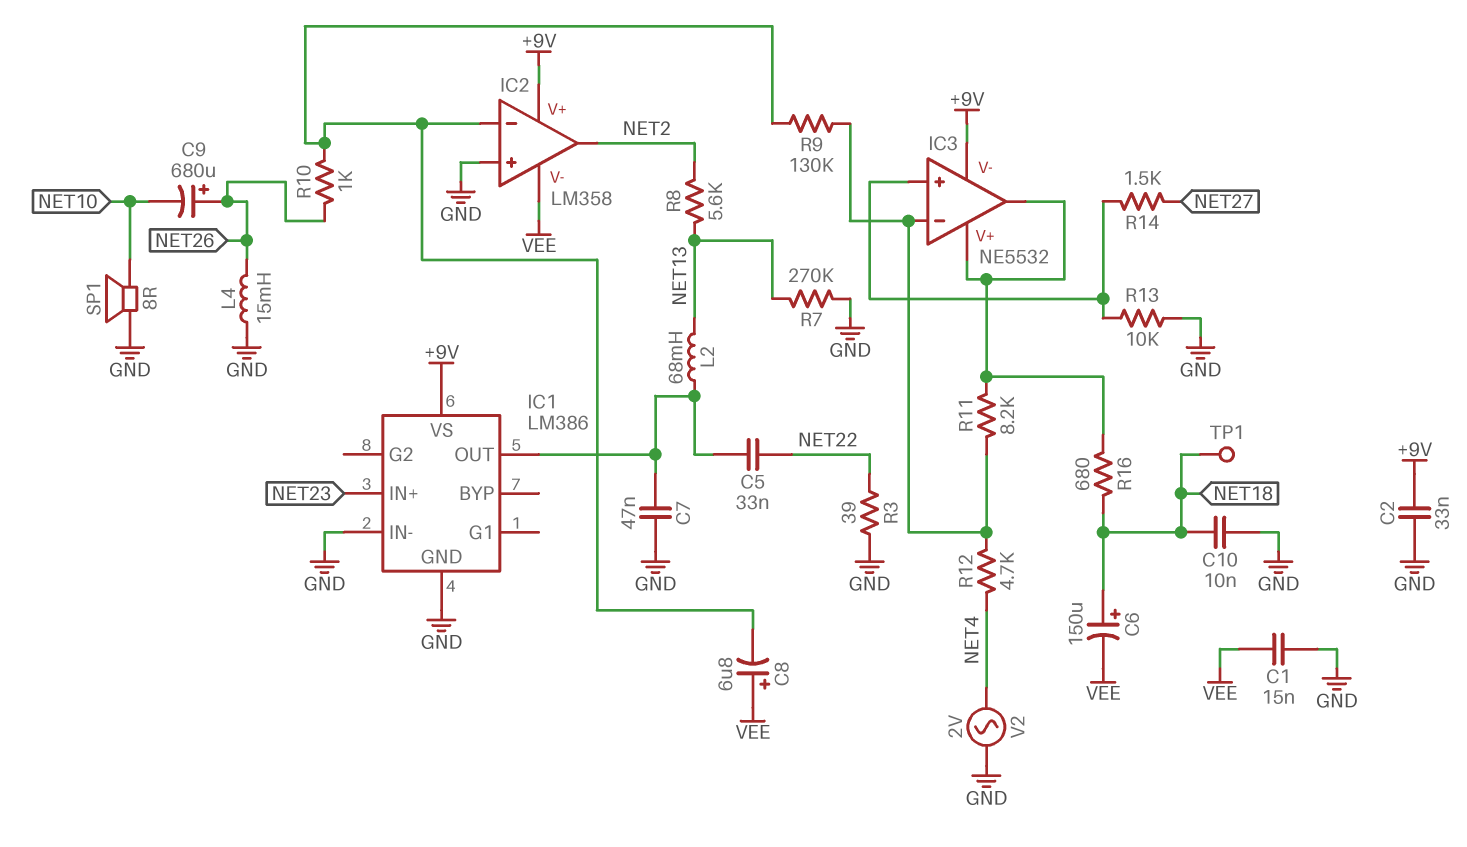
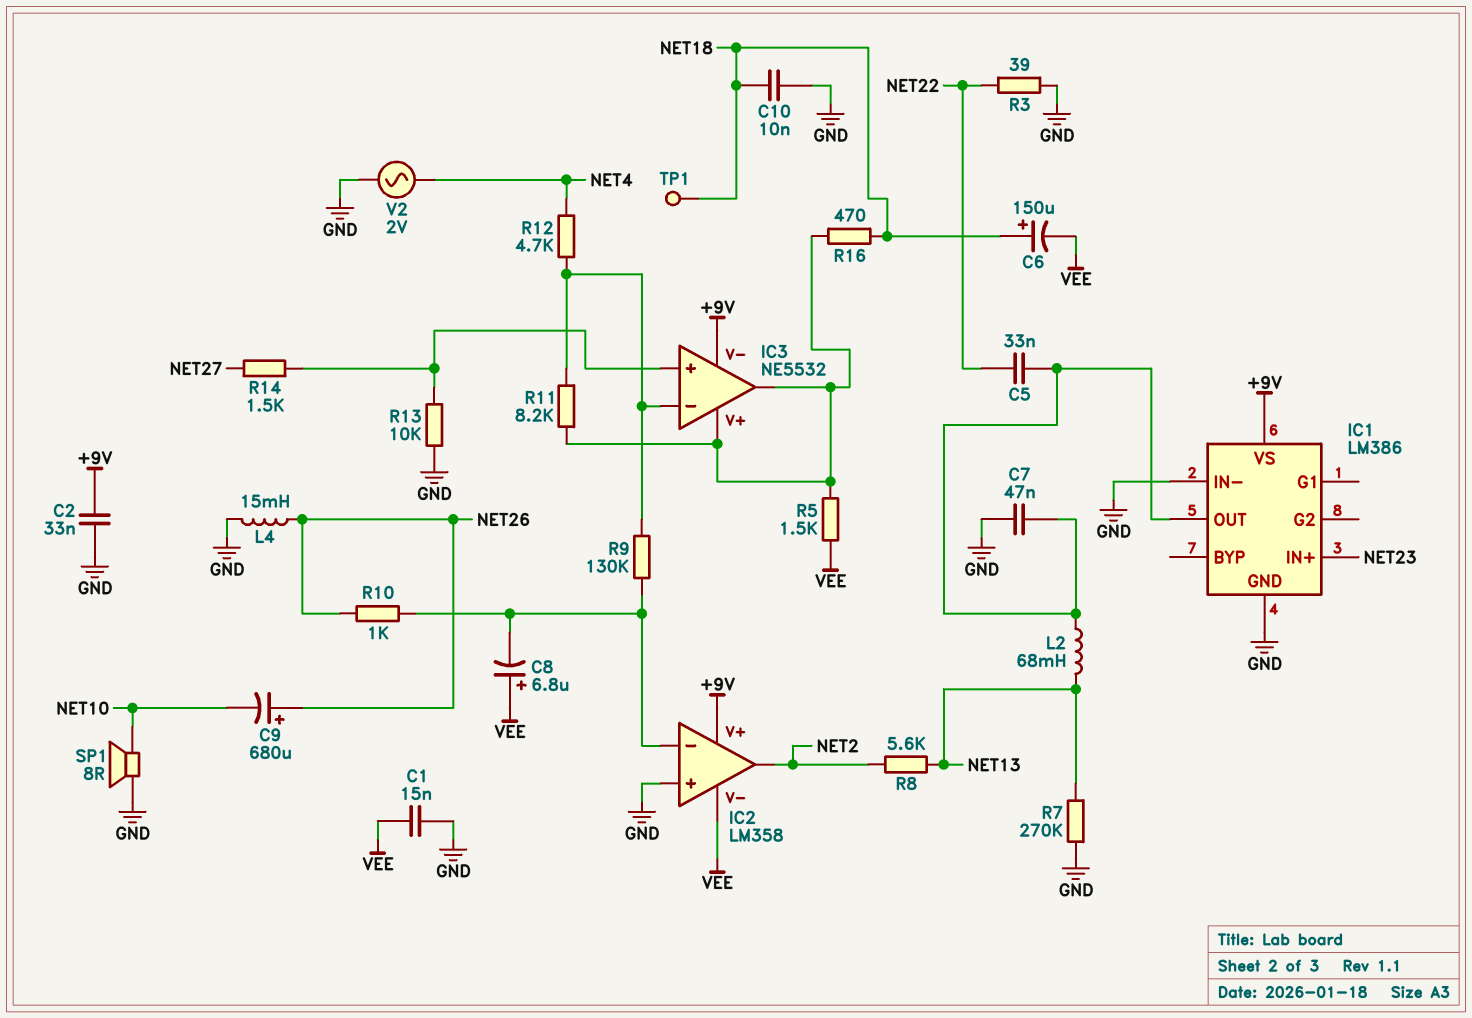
R5: none -> 1.5k (IC3/V+, VEE)
R16: 680 (IC3/V+, NET18) -> 470 (IC3/V+, NET18)

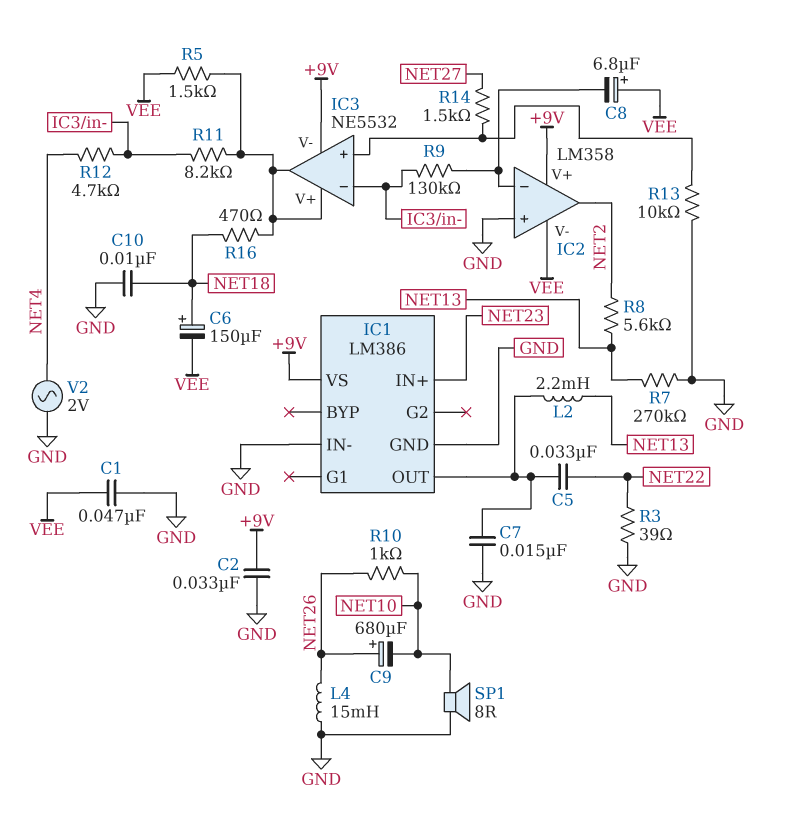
C1: 15nF (GND, VEE) -> 47nF (GND, VEE)
C7: 47nF (GND, IC1/OUT) -> 15nF (GND, IC1/OUT)
L2: 68mH (IC1/OUT, NET13) -> 2.2mH (IC1/OUT, NET13)
R10: 1k (IC2/in-, NET26) -> 1k (NET10, NET26)
TP1: test point (NET18) -> none

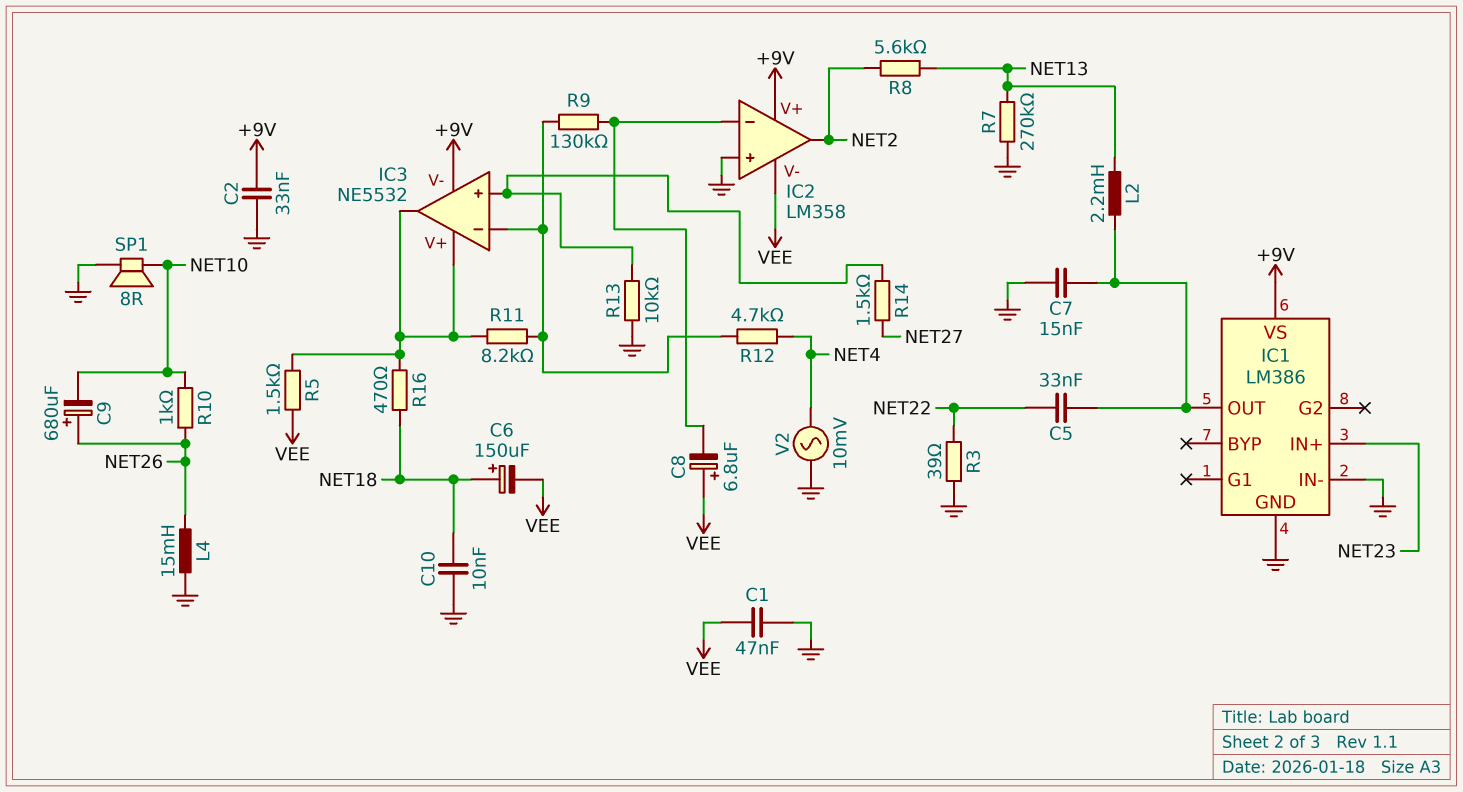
V2: AC 2V (GND, NET4) -> AC 10mV (GND, NET4)

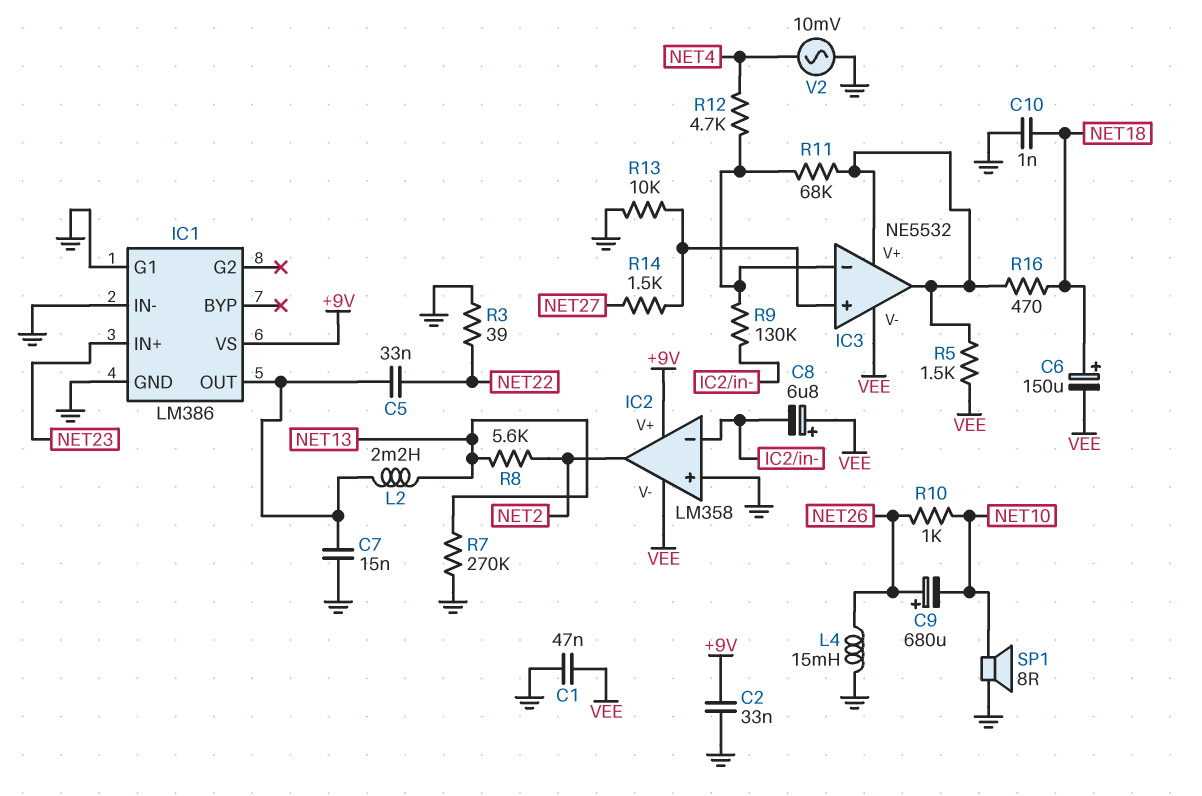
C10: 10nF (GND, NET18) -> 1nF (GND, NET18)
IC1 pin G1: none -> GND
IC3 pin V-: +9V -> VEE
R11: 8.2k (IC3/V+, IC3/in-) -> 68k (IC3/V+, IC3/in-)

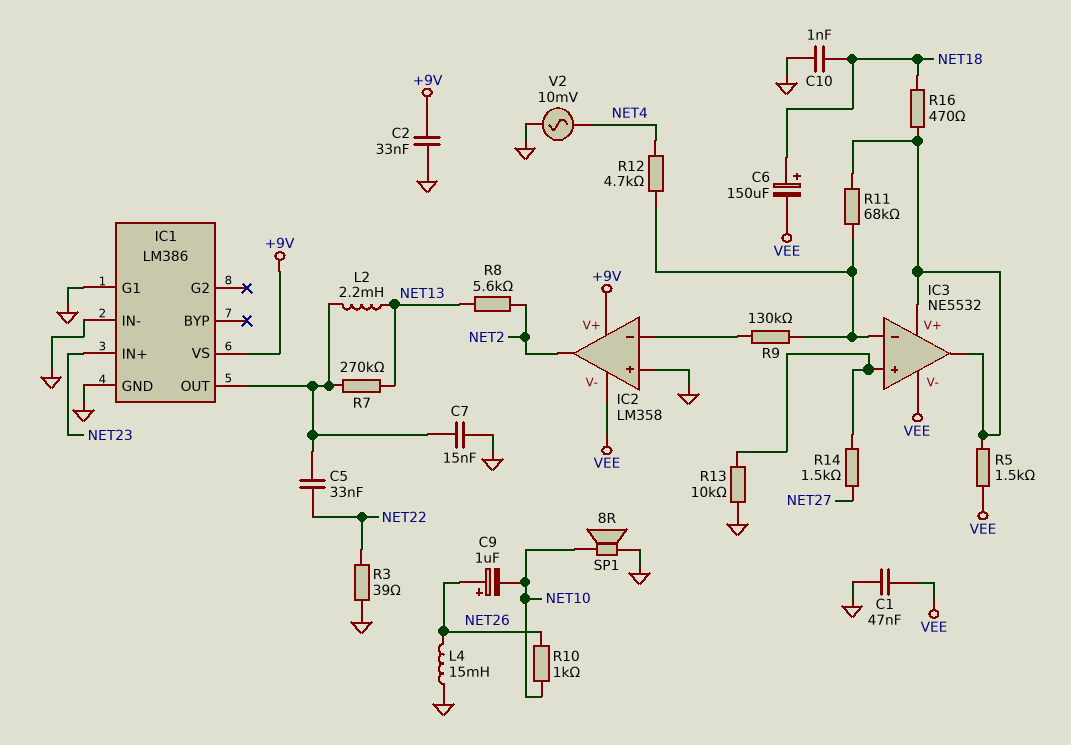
C8: 6.8uF (plus VEE, minus IC2/in-) -> none
C9: 680uF (plus NET26, minus NET10) -> 1uF (plus NET26, minus NET10)
R7: 270k (GND, NET13) -> 270k (IC1/OUT, NET13)

